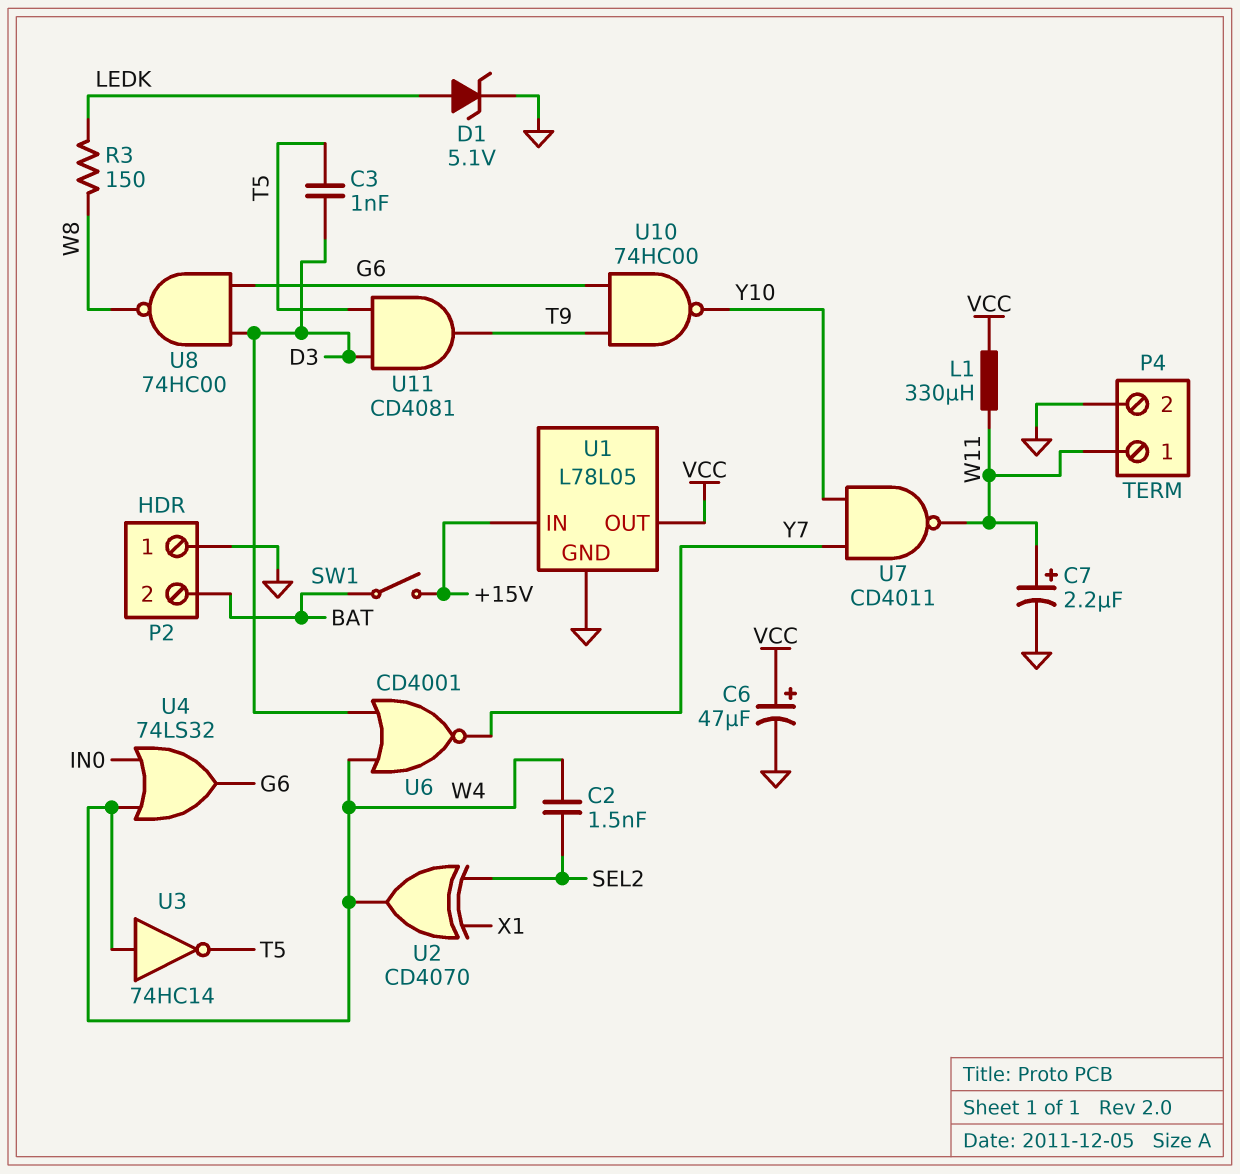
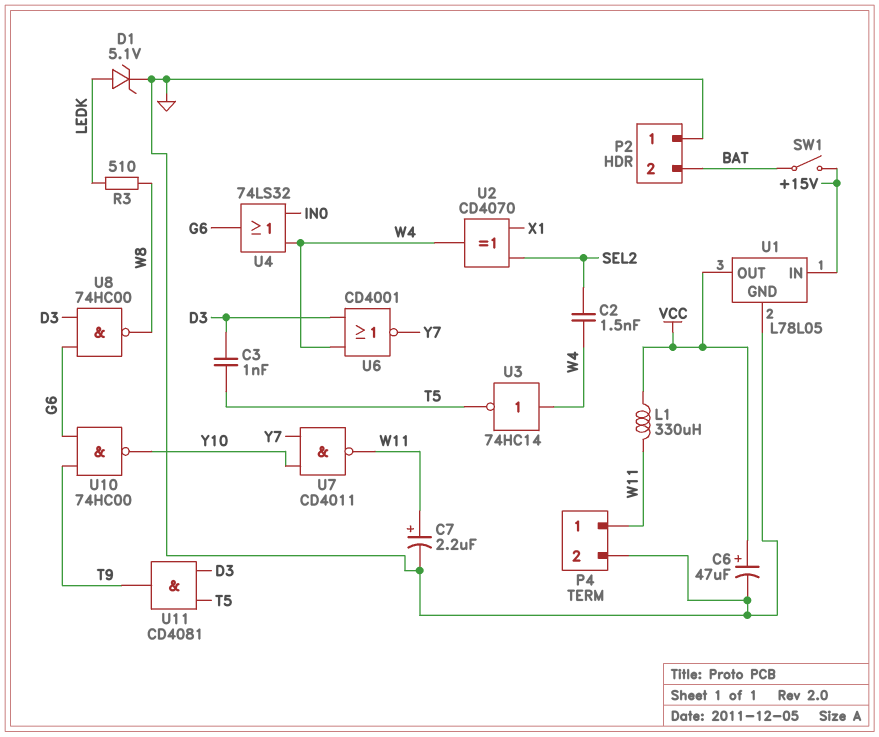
R3: 150 (LEDK, W8) -> 510 (LEDK, W8)

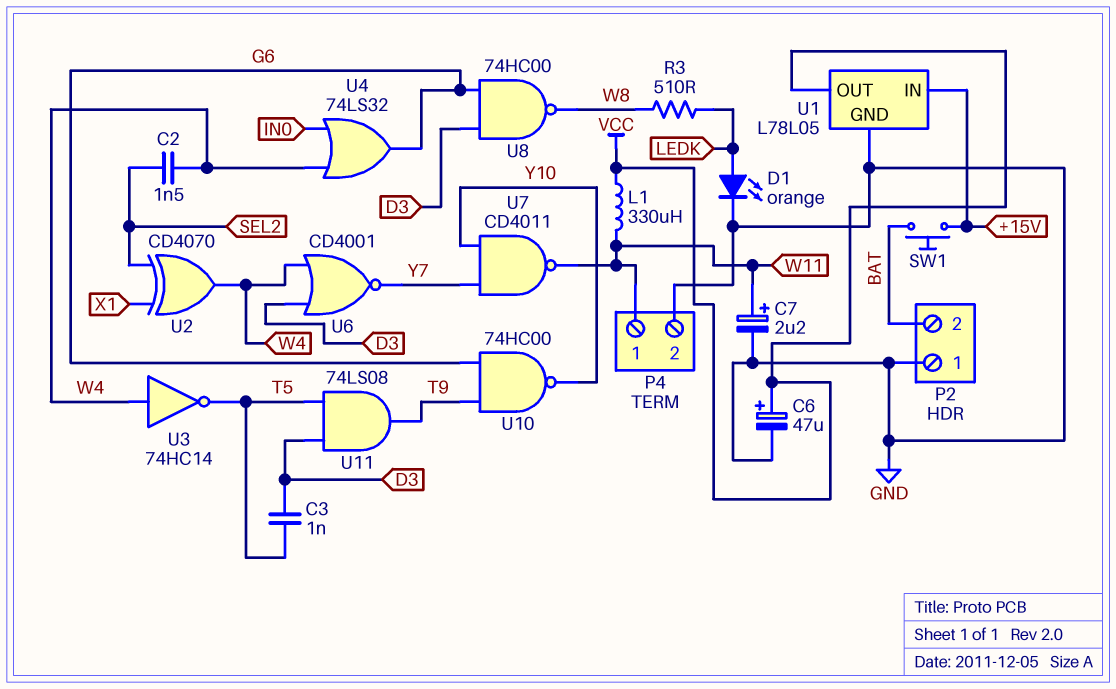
D1: zener 5.1V (A LEDK, K GND) -> LED orange (A LEDK, K GND)
SW1: switch (+15V, BAT) -> button (+15V, BAT)
U11: AND CD4081 (in D3, in T5, out T9) -> AND 74LS08 (in D3, in T5, out T9)

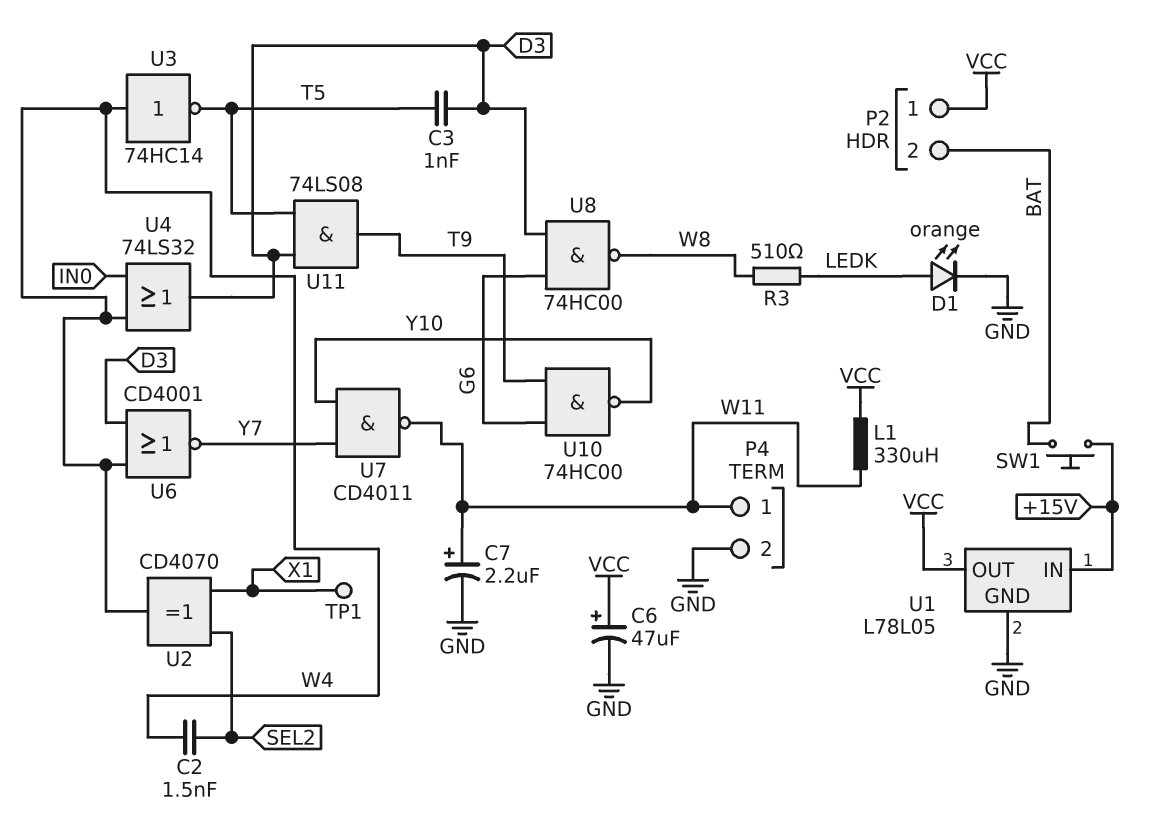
P2 pin 1: GND -> VCC
TP1: none -> test point (X1)
U4: OR 74LS32 (in IN0, in W4, out G6) -> OR 74LS32 (in IN0, in W4, out D3)

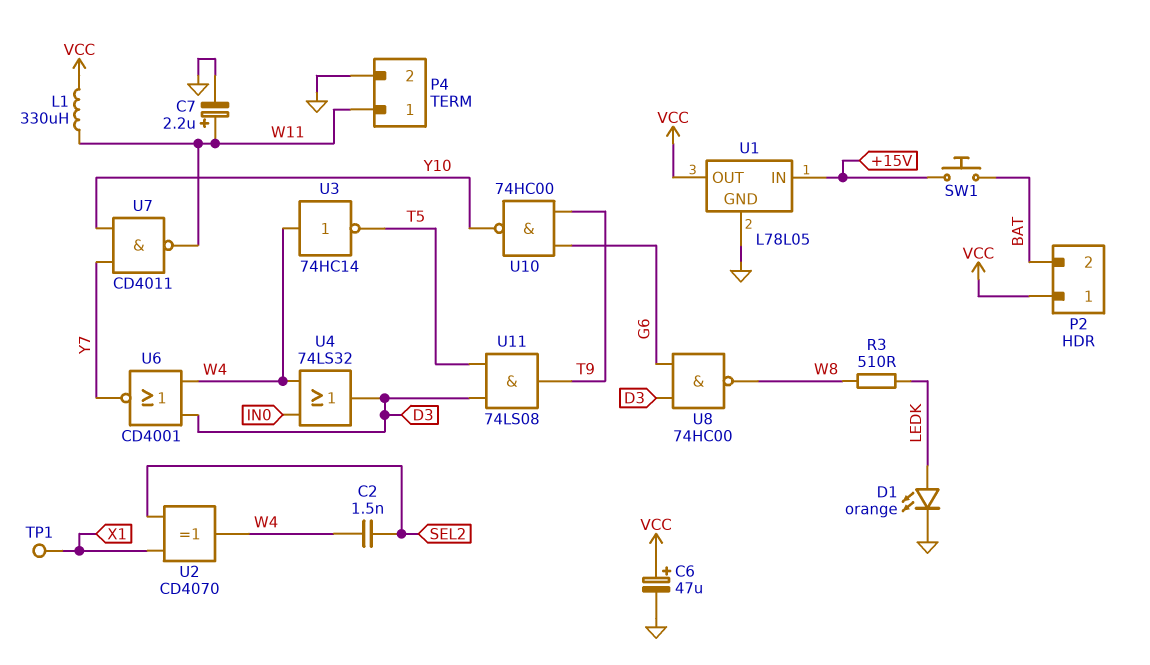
C3: 1nF (D3, T5) -> none

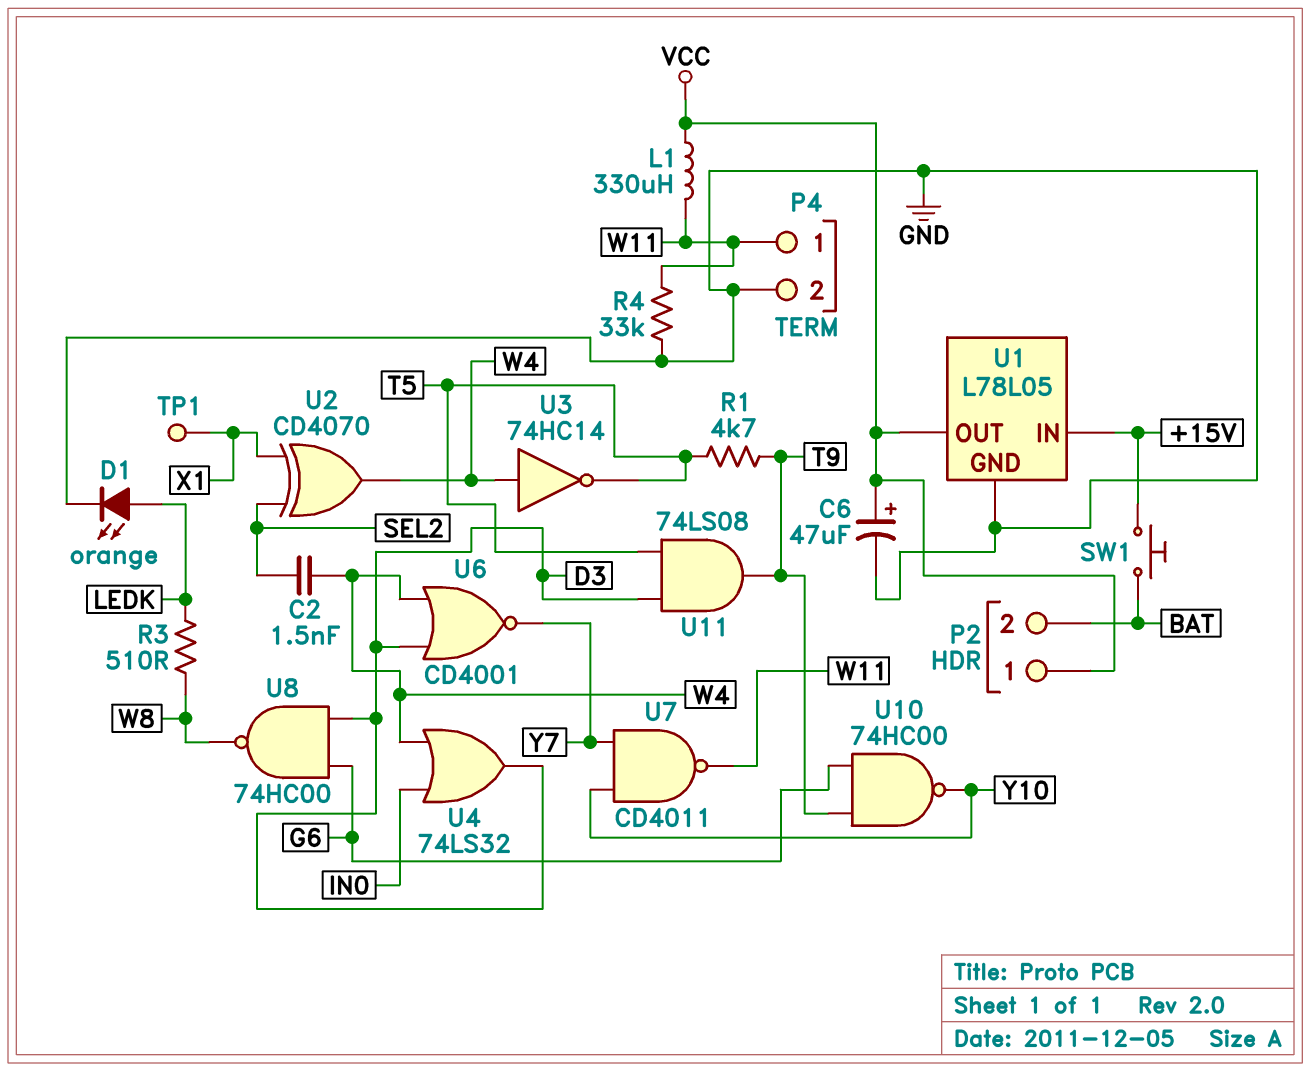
C7: 2.2uF (plus W11, minus GND) -> none
R1: none -> 4.7k (T5, T9)
R4: none -> 33k (GND, W11)

